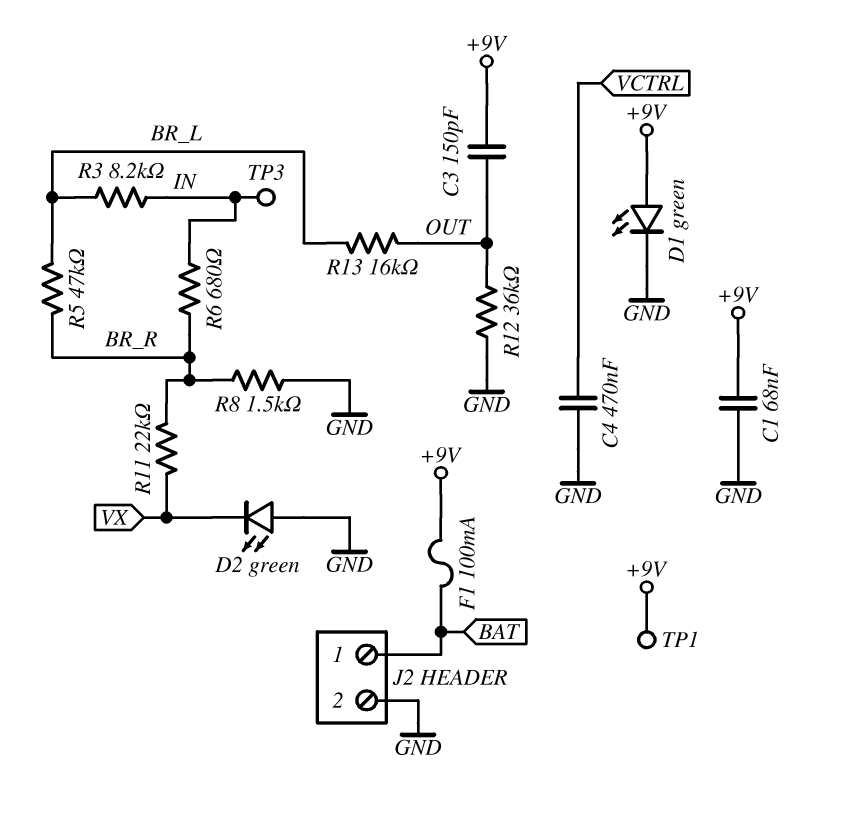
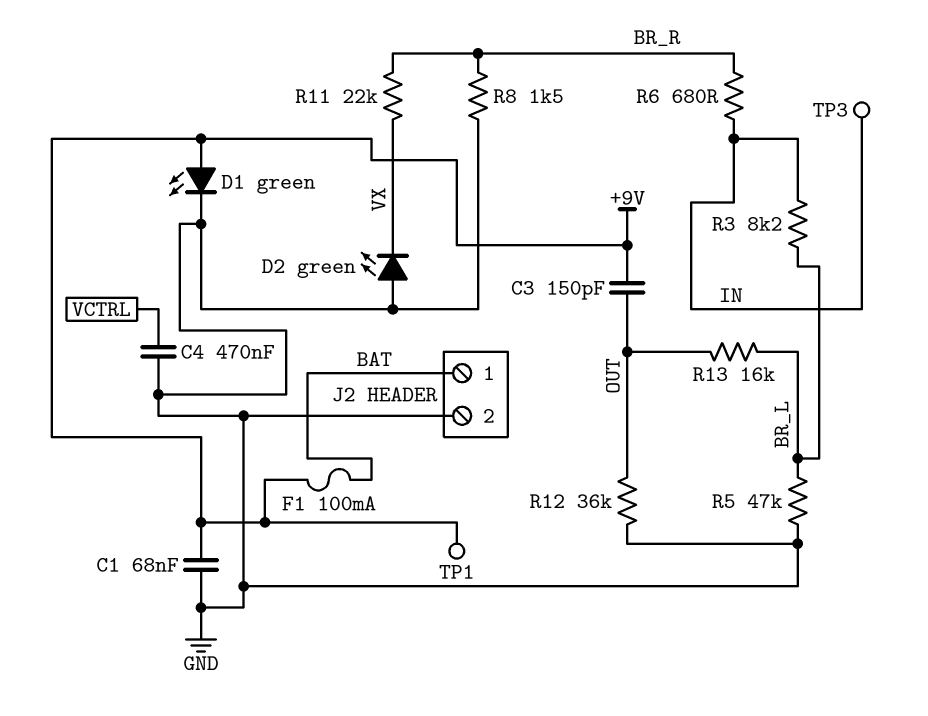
R5: 47k (BR_L, BR_R) -> 47k (BR_L, GND)

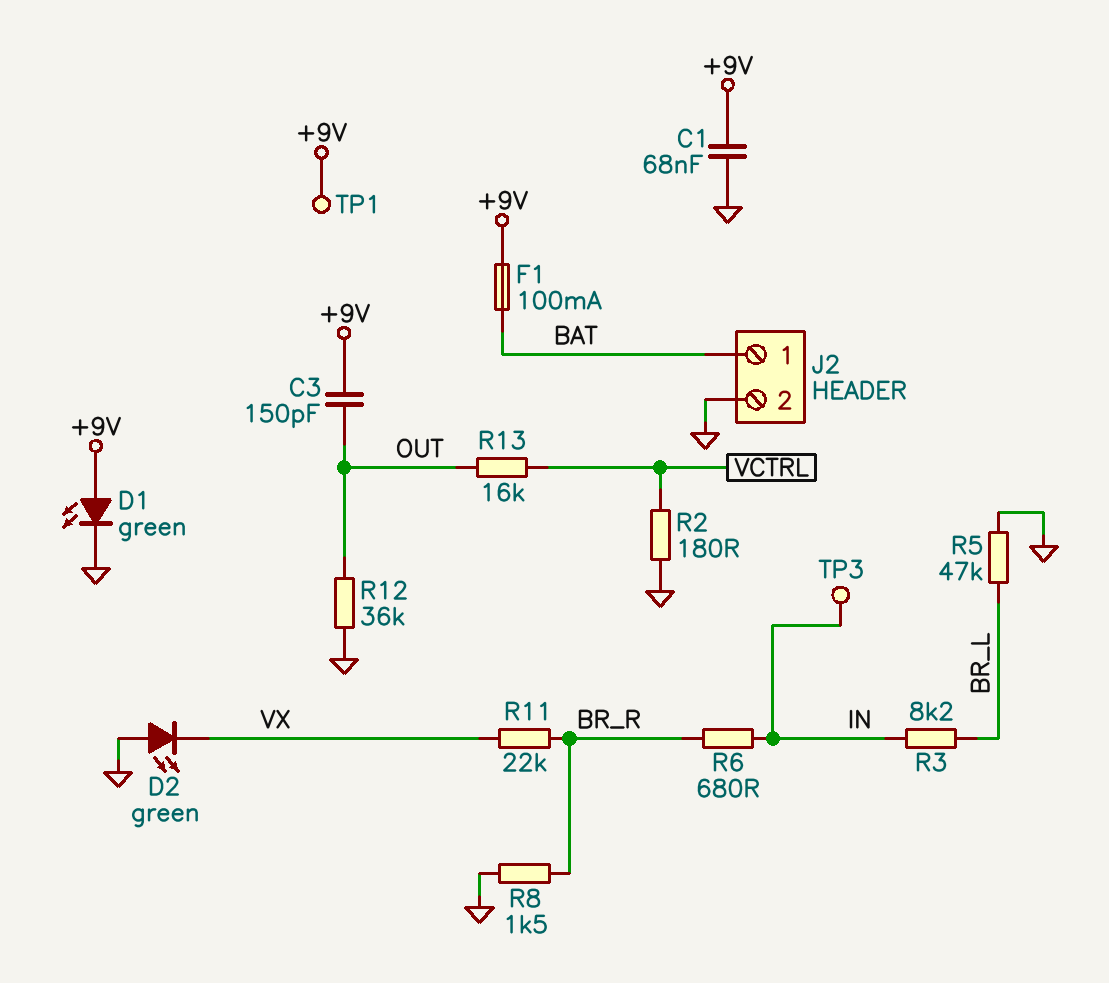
C4: 470nF (GND, VCTRL) -> none
R2: none -> 180 (GND, VCTRL)
R13: 16k (BR_L, OUT) -> 16k (OUT, VCTRL)

